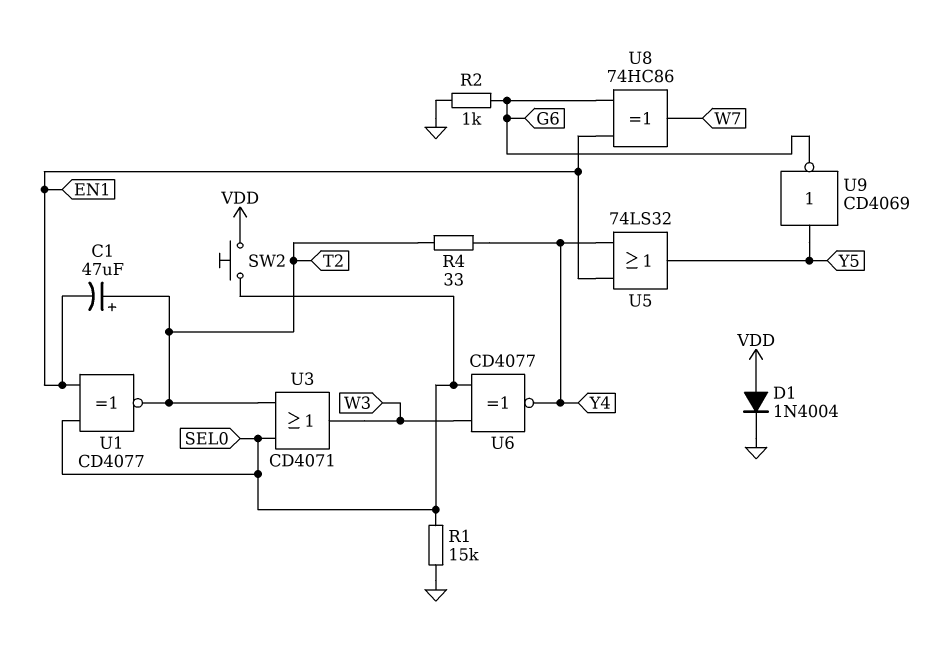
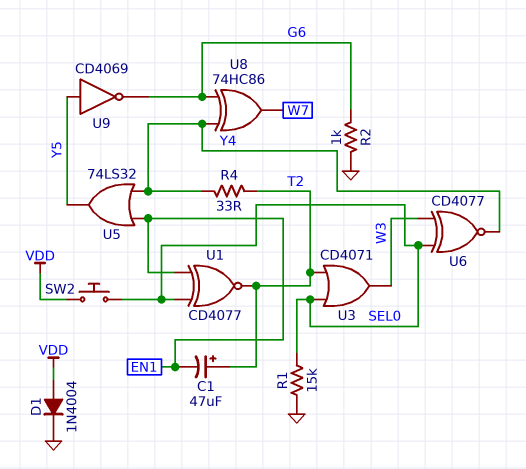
U8: XOR 74HC86 (in EN1, in G6, out W7) -> XOR 74HC86 (in G6, in Y4, out W7)

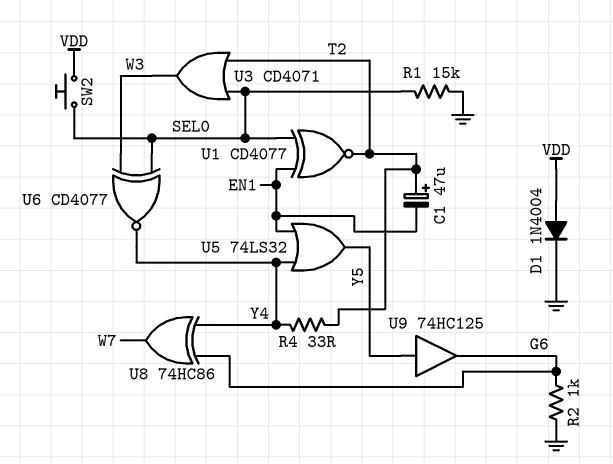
U9: NOT CD4069 (in Y5, out G6) -> buffer 74HC125 (in Y5, out G6)

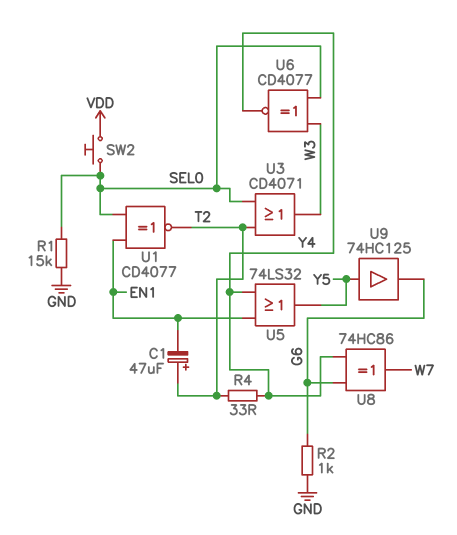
D1: diode 1N4004 (A VDD, K GND) -> none

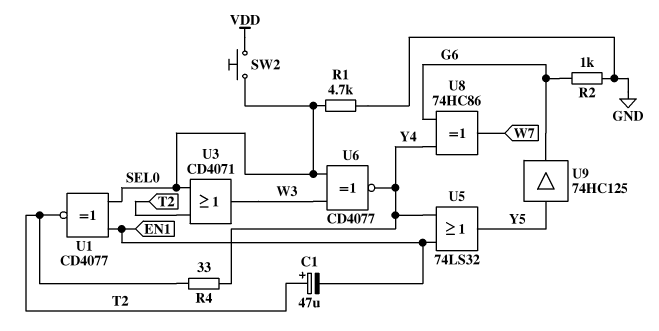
R1: 15k (GND, SEL0) -> 4.7k (GND, SEL0)

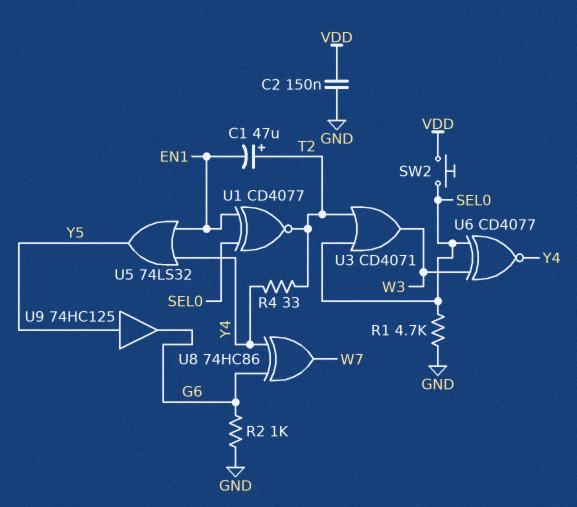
C2: none -> 150nF (GND, VDD)

